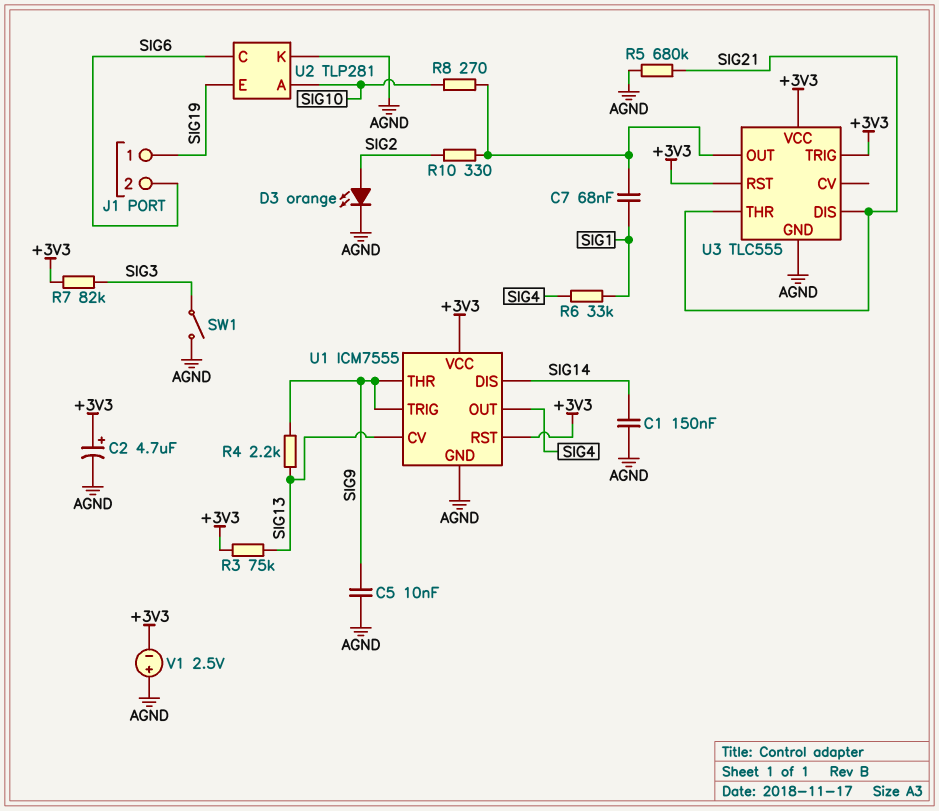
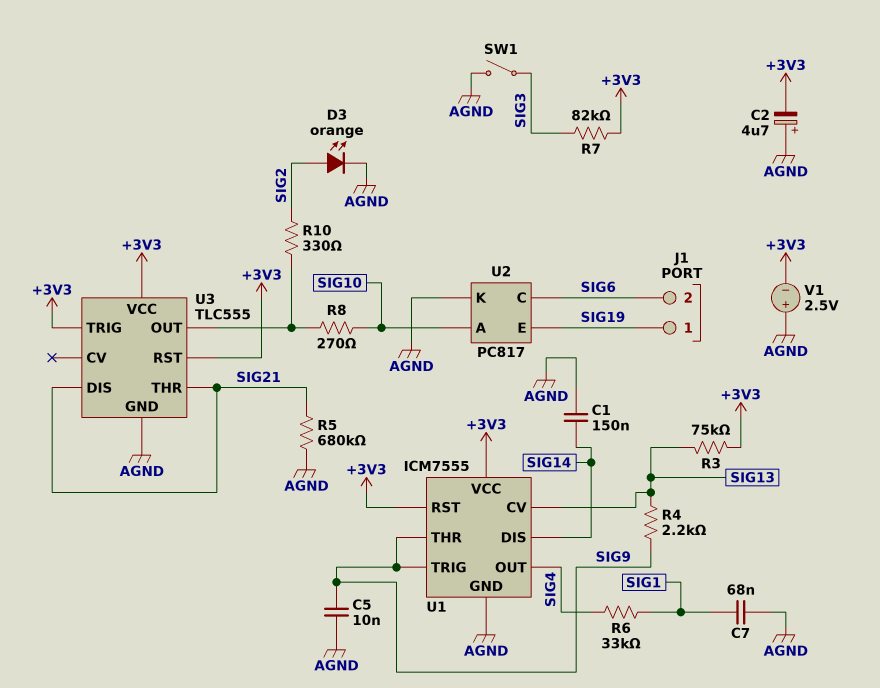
C2: 4.7uF (plus +3V3, minus AGND) -> 4.7uF (plus AGND, minus +3V3)
C7: 68nF (SIG1, U3/OUT) -> 68nF (AGND, SIG1)
U2: TLP281 -> PC817

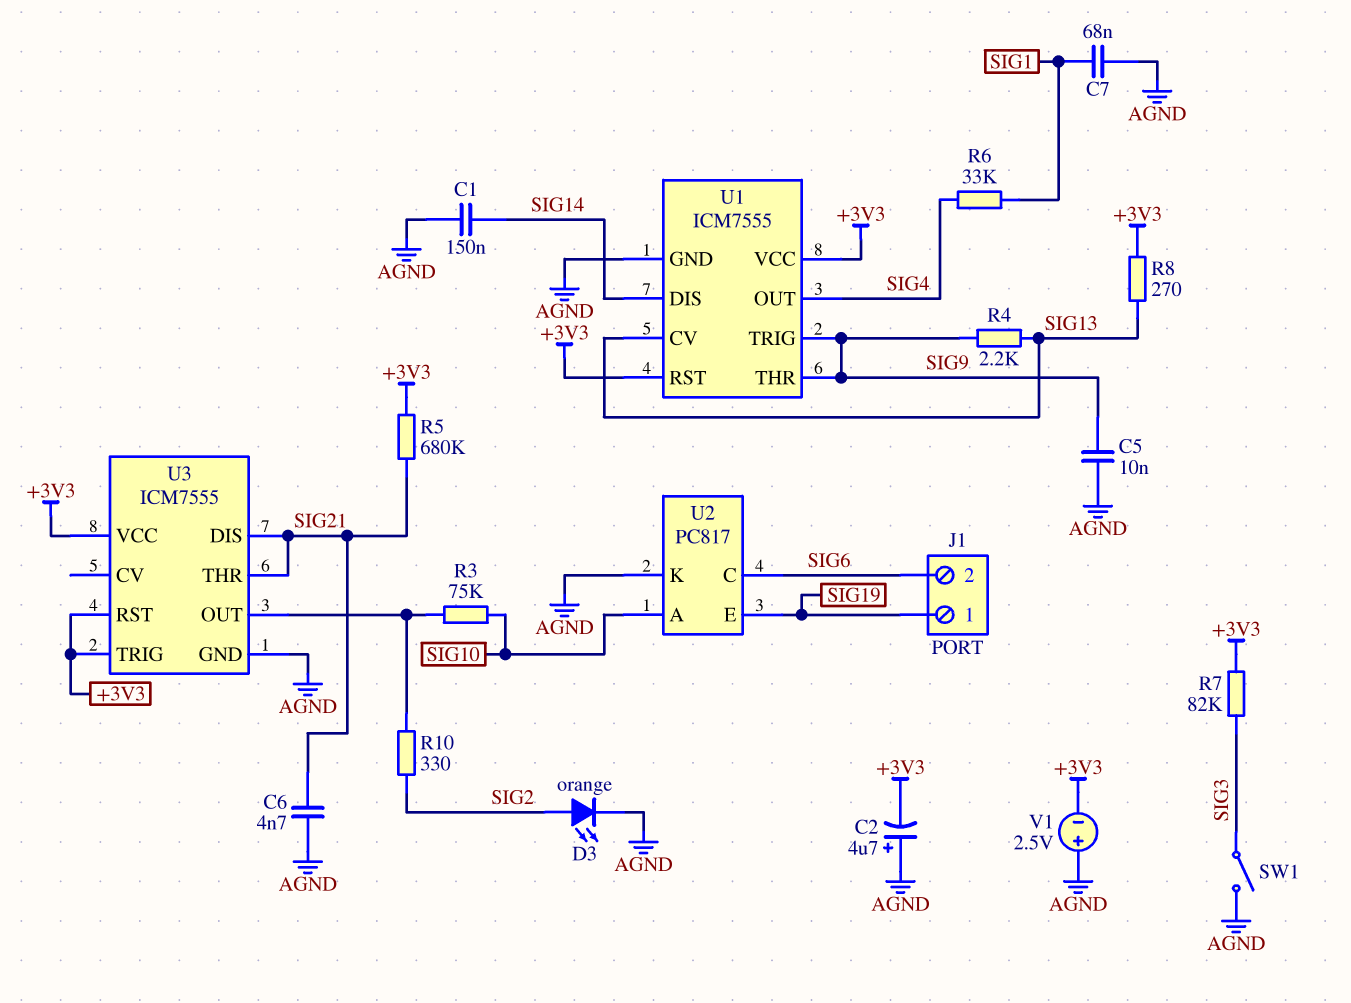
C6: none -> 4.7nF (AGND, SIG21)
R3: 75k (+3V3, SIG13) -> 75k (SIG10, U3/OUT)
R5: 680k (AGND, SIG21) -> 680k (+3V3, SIG21)
R8: 270 (SIG10, U3/OUT) -> 270 (+3V3, SIG13)
U3: TLC555 -> ICM7555

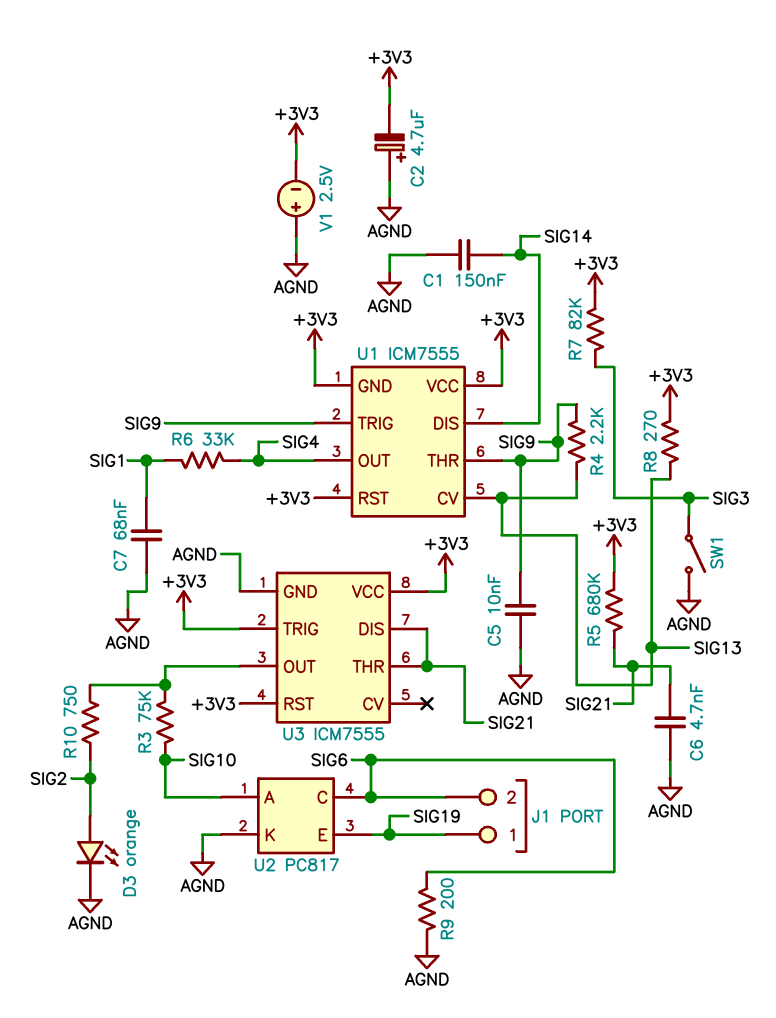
R9: none -> 200 (AGND, SIG6)
R10: 330 (SIG2, U3/OUT) -> 750 (SIG2, U3/OUT)
U1 pin GND: AGND -> +3V3

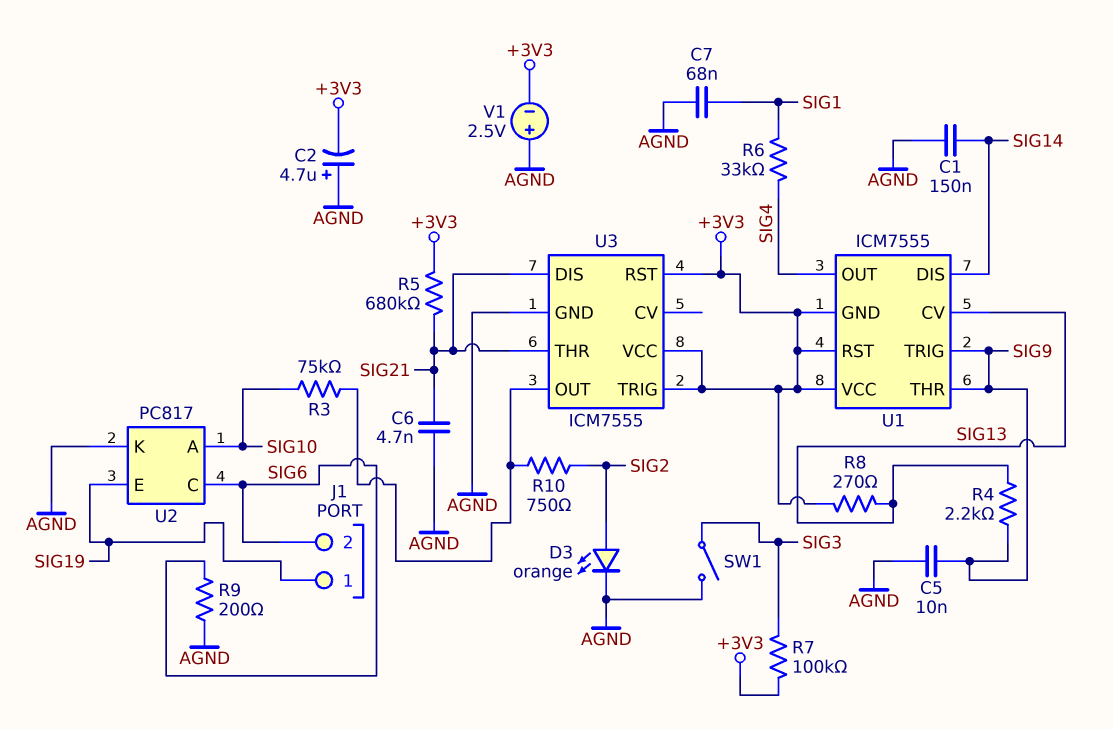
R7: 82k (+3V3, SIG3) -> 100k (+3V3, SIG3)

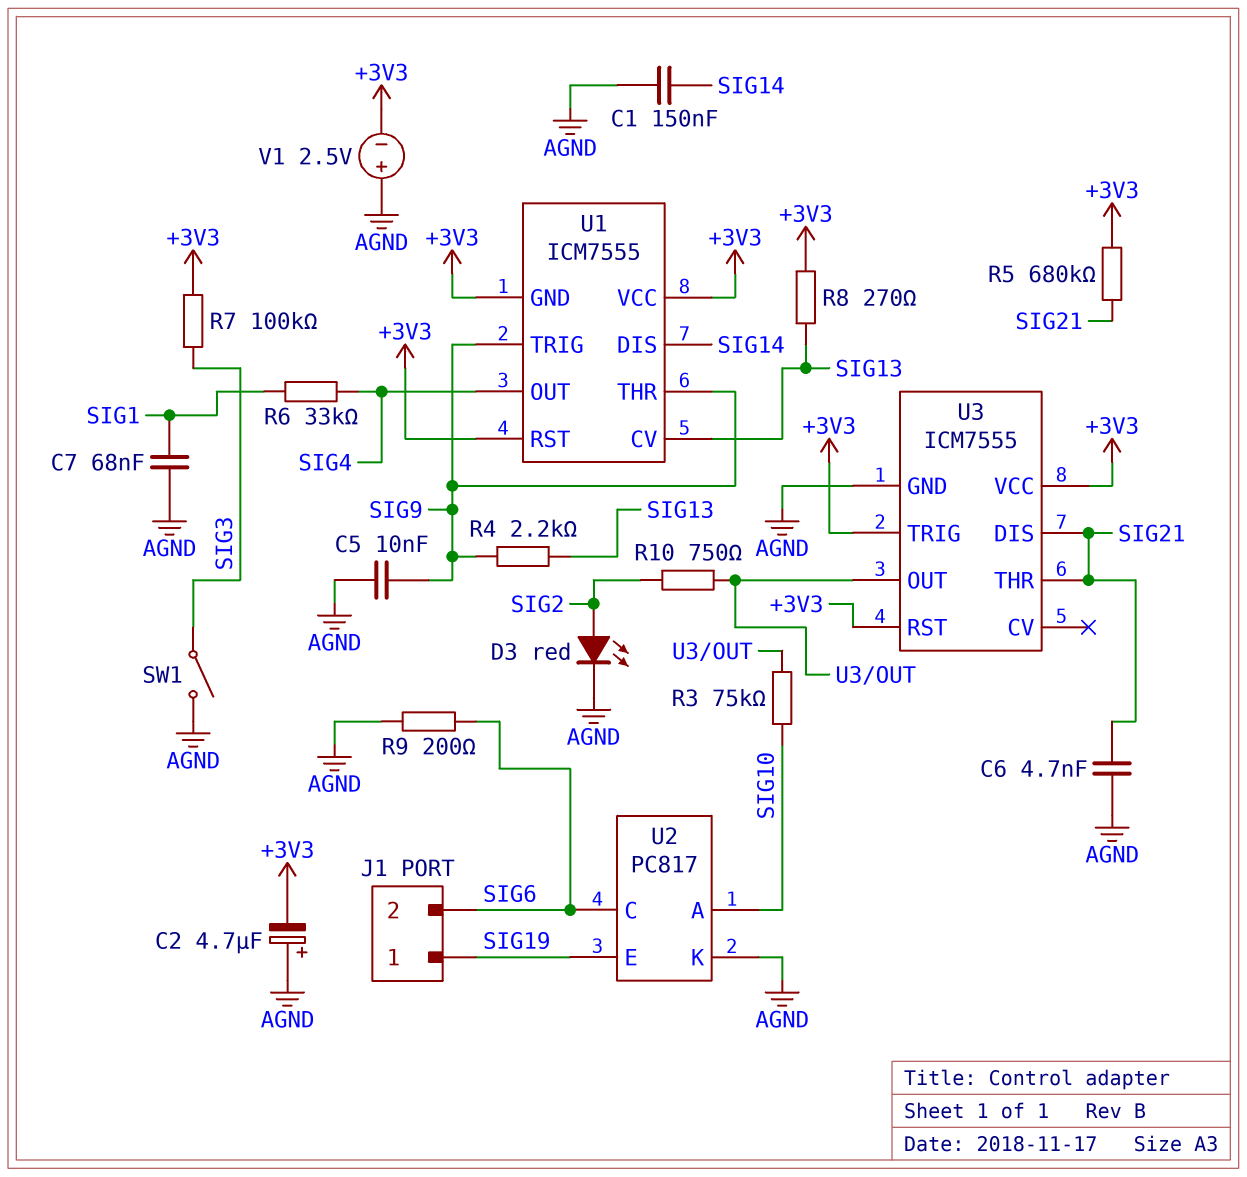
D3: LED orange (A SIG2, K AGND) -> LED red (A SIG2, K AGND)

